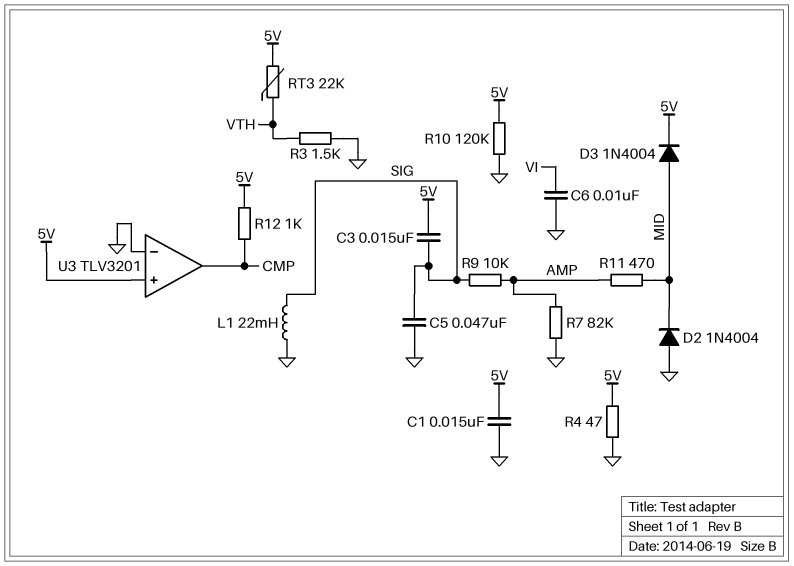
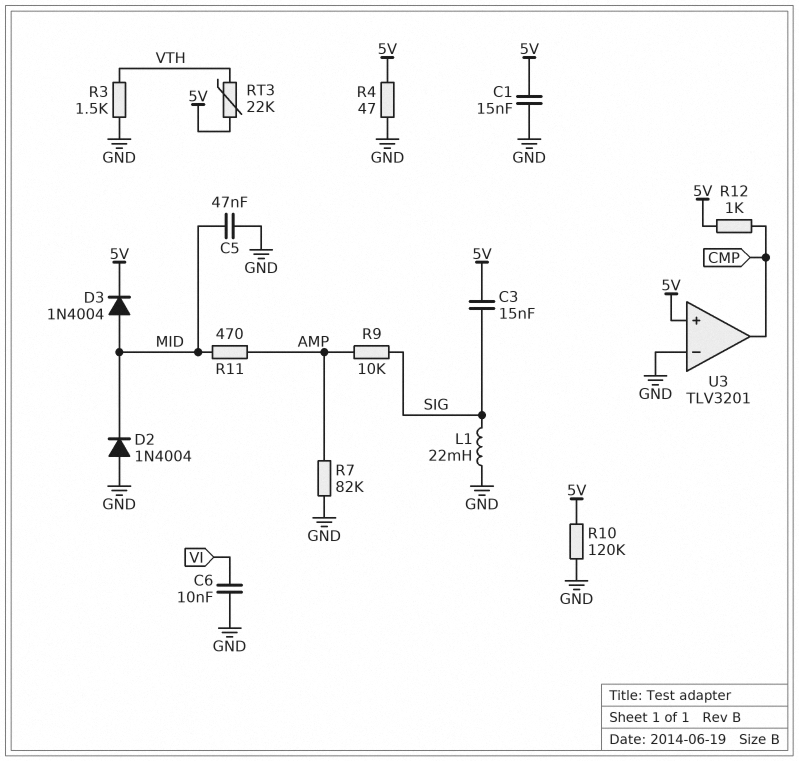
C5: 47nF (GND, SIG) -> 47nF (GND, MID)

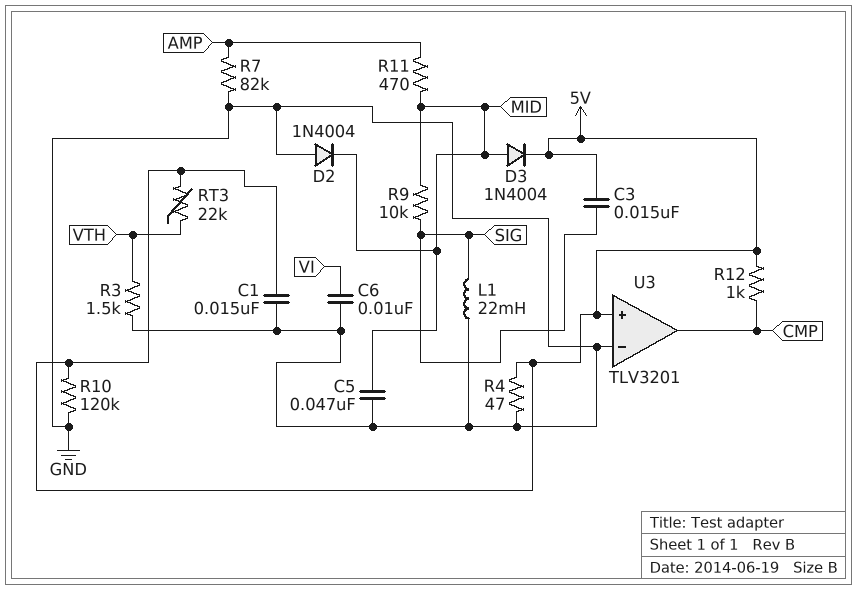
R9: 10k (AMP, SIG) -> 10k (MID, SIG)

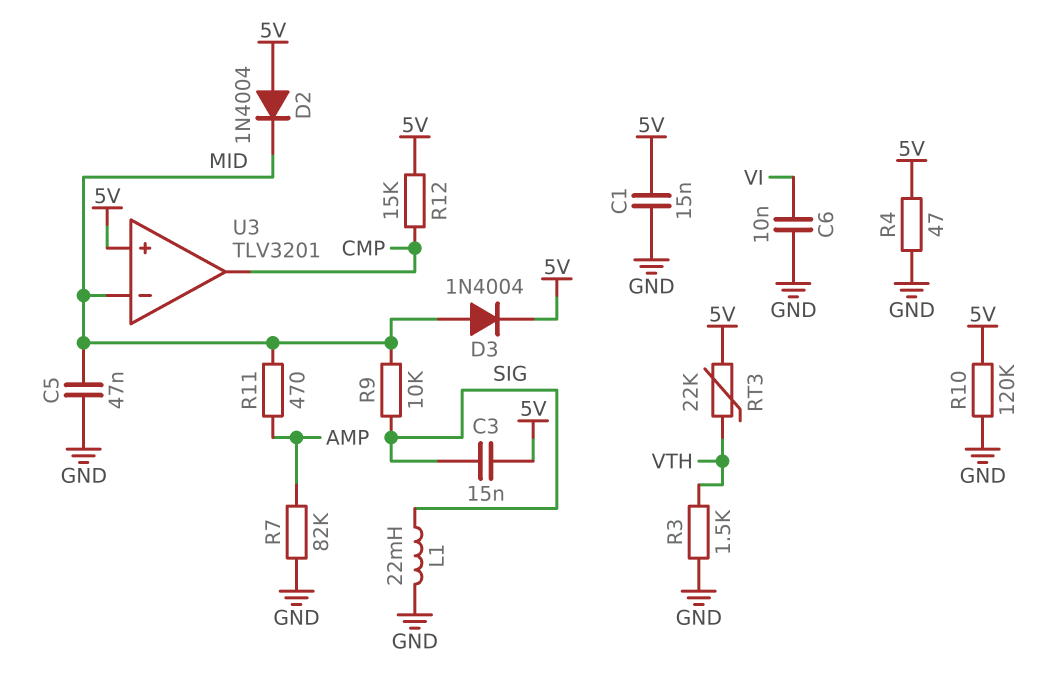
D2: diode 1N4004 (A GND, K MID) -> diode 1N4004 (A 5V, K MID)
R12: 1k (5V, CMP) -> 15k (5V, CMP)
U3 pin in-: GND -> MID

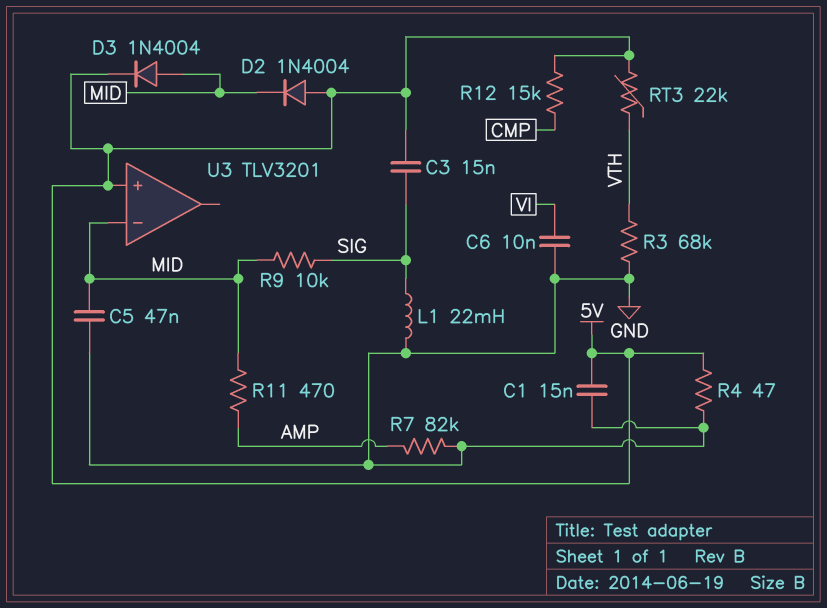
R3: 1.5k (GND, VTH) -> 68k (GND, VTH)
R10: 120k (5V, GND) -> none
U3 pin out: CMP -> none

